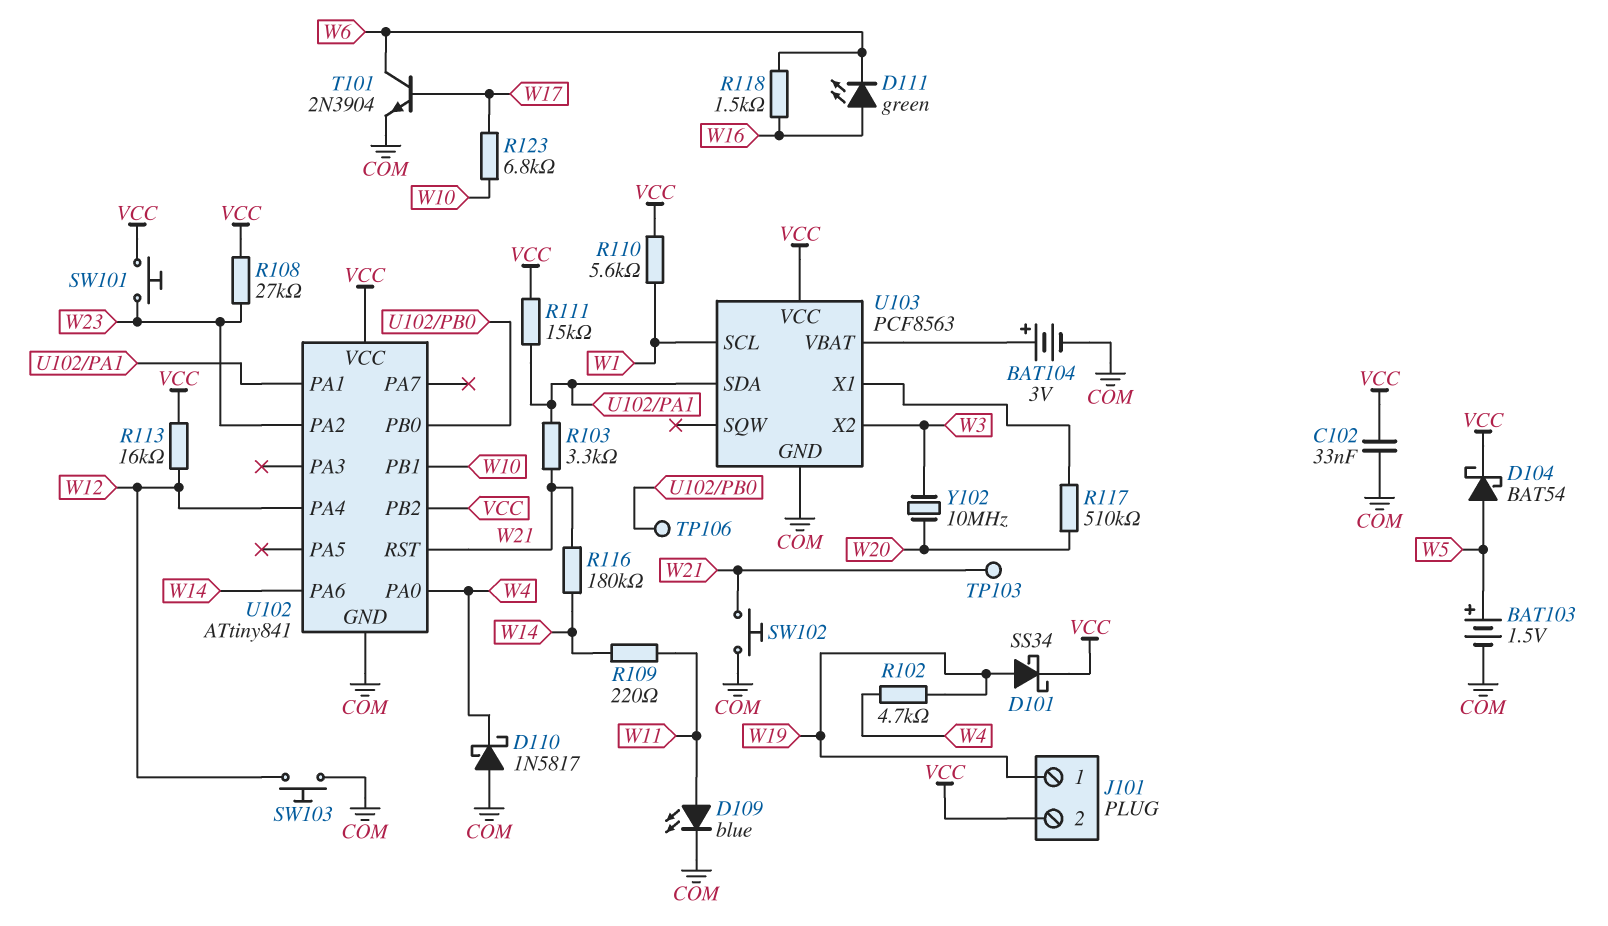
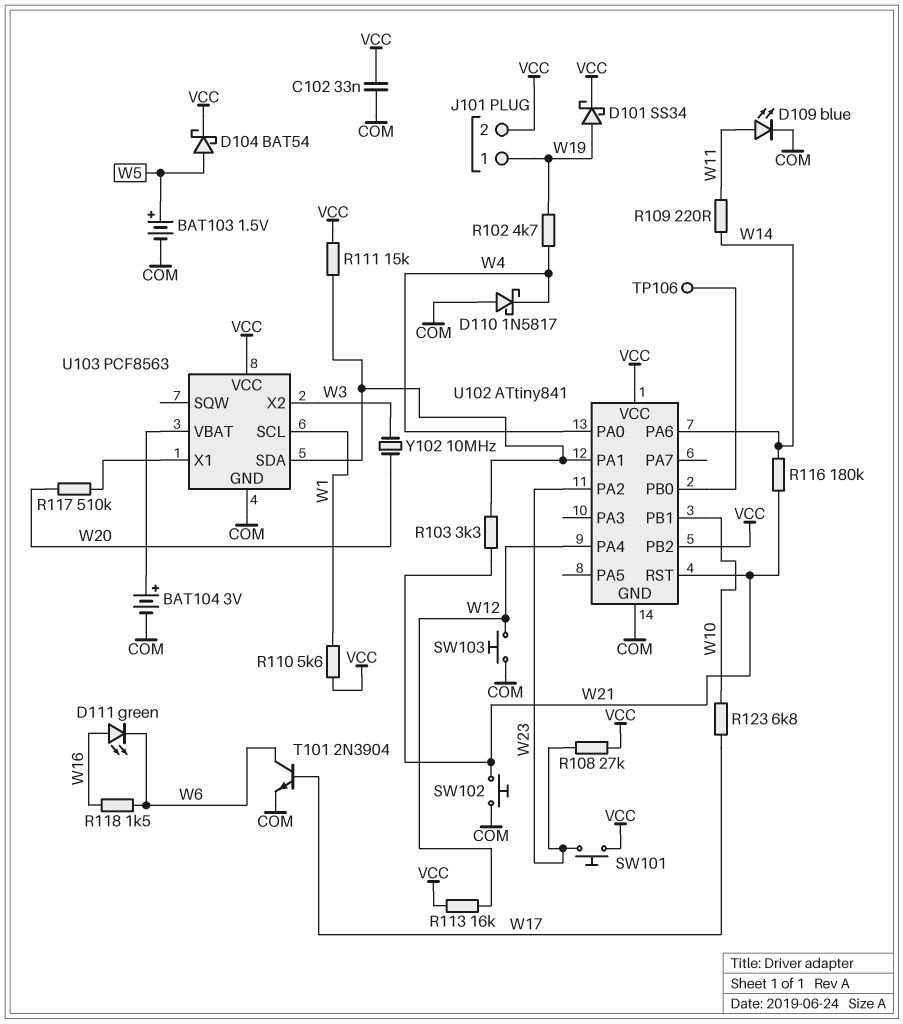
TP103: test point (W21) -> none

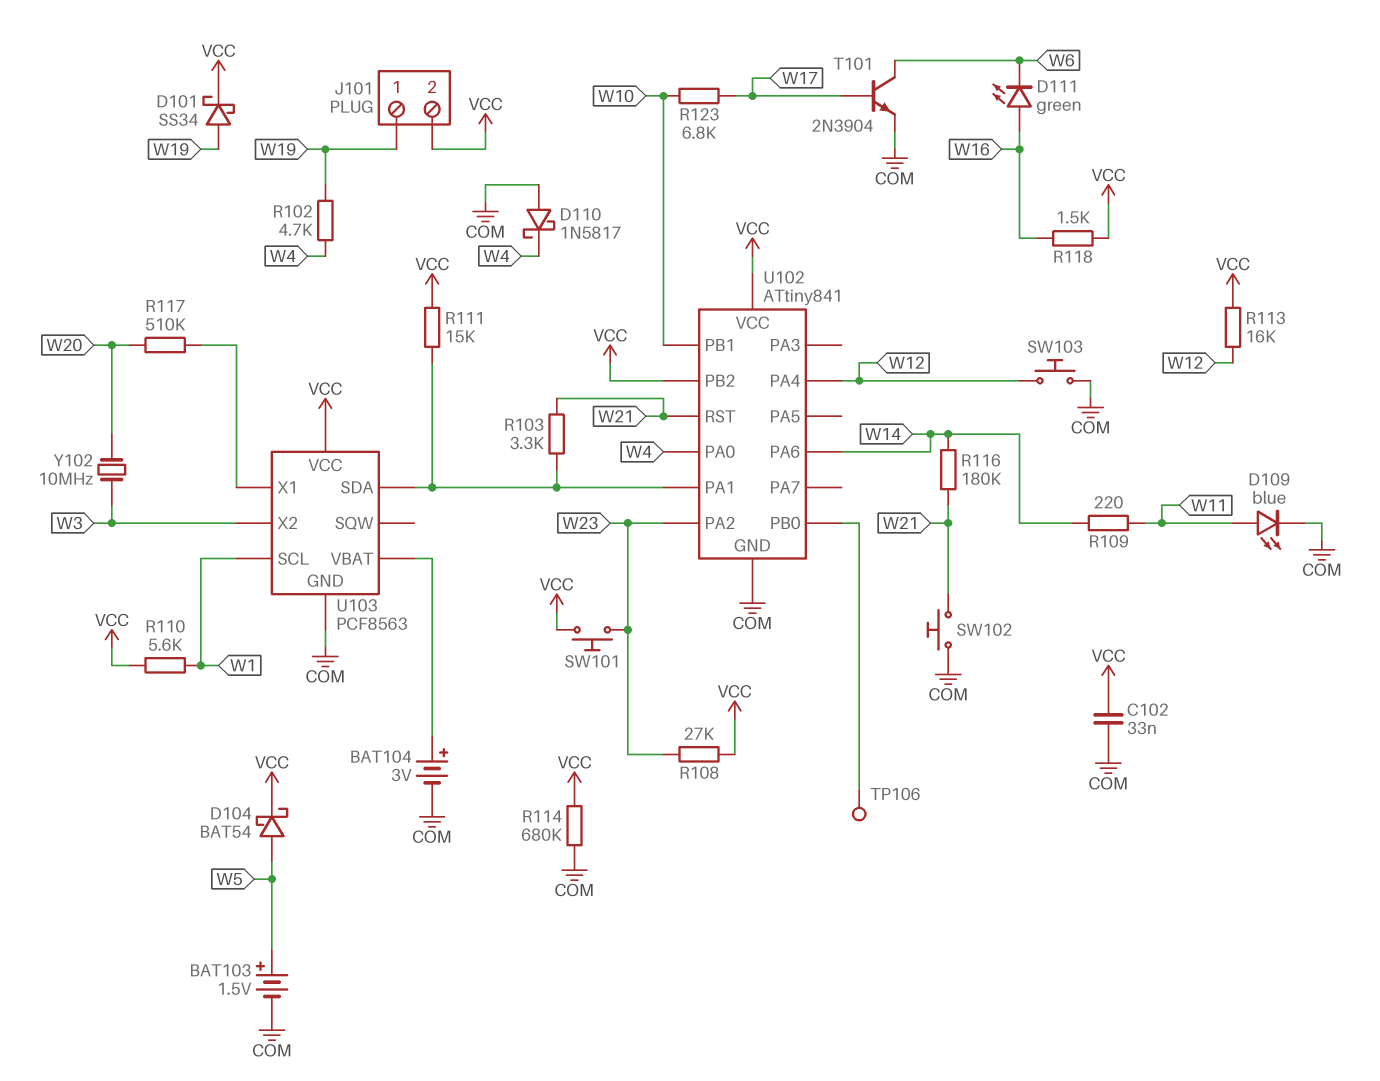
R114: none -> 680k (COM, VCC)
R118: 1.5k (W6, W16) -> 1.5k (VCC, W16)

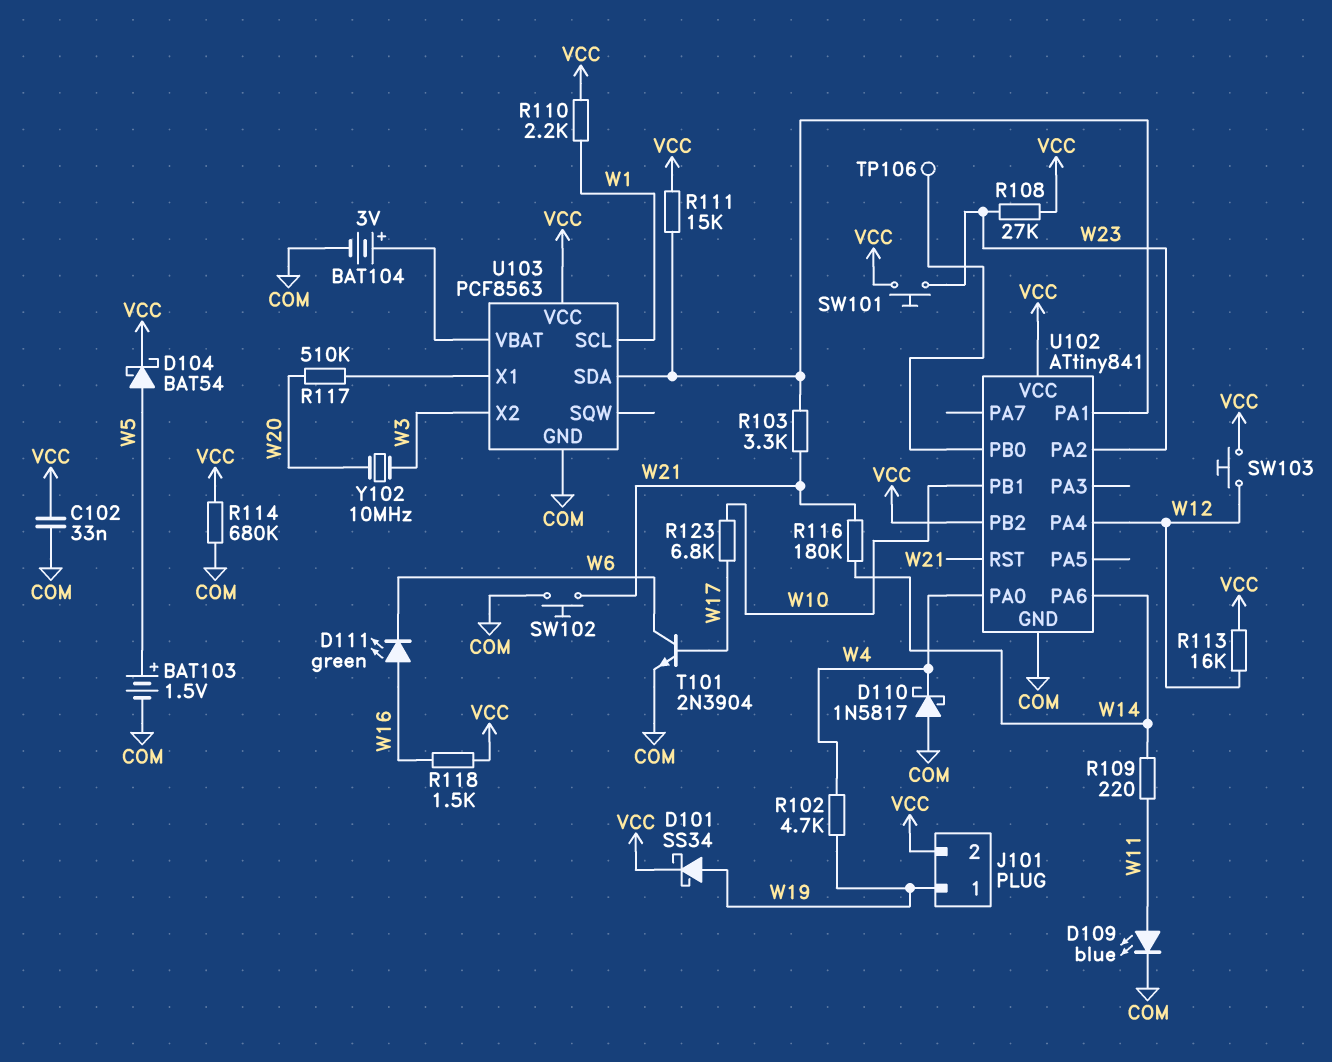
R110: 5.6k (VCC, W1) -> 2.2k (VCC, W1)
SW103: button (COM, W12) -> button (VCC, W12)

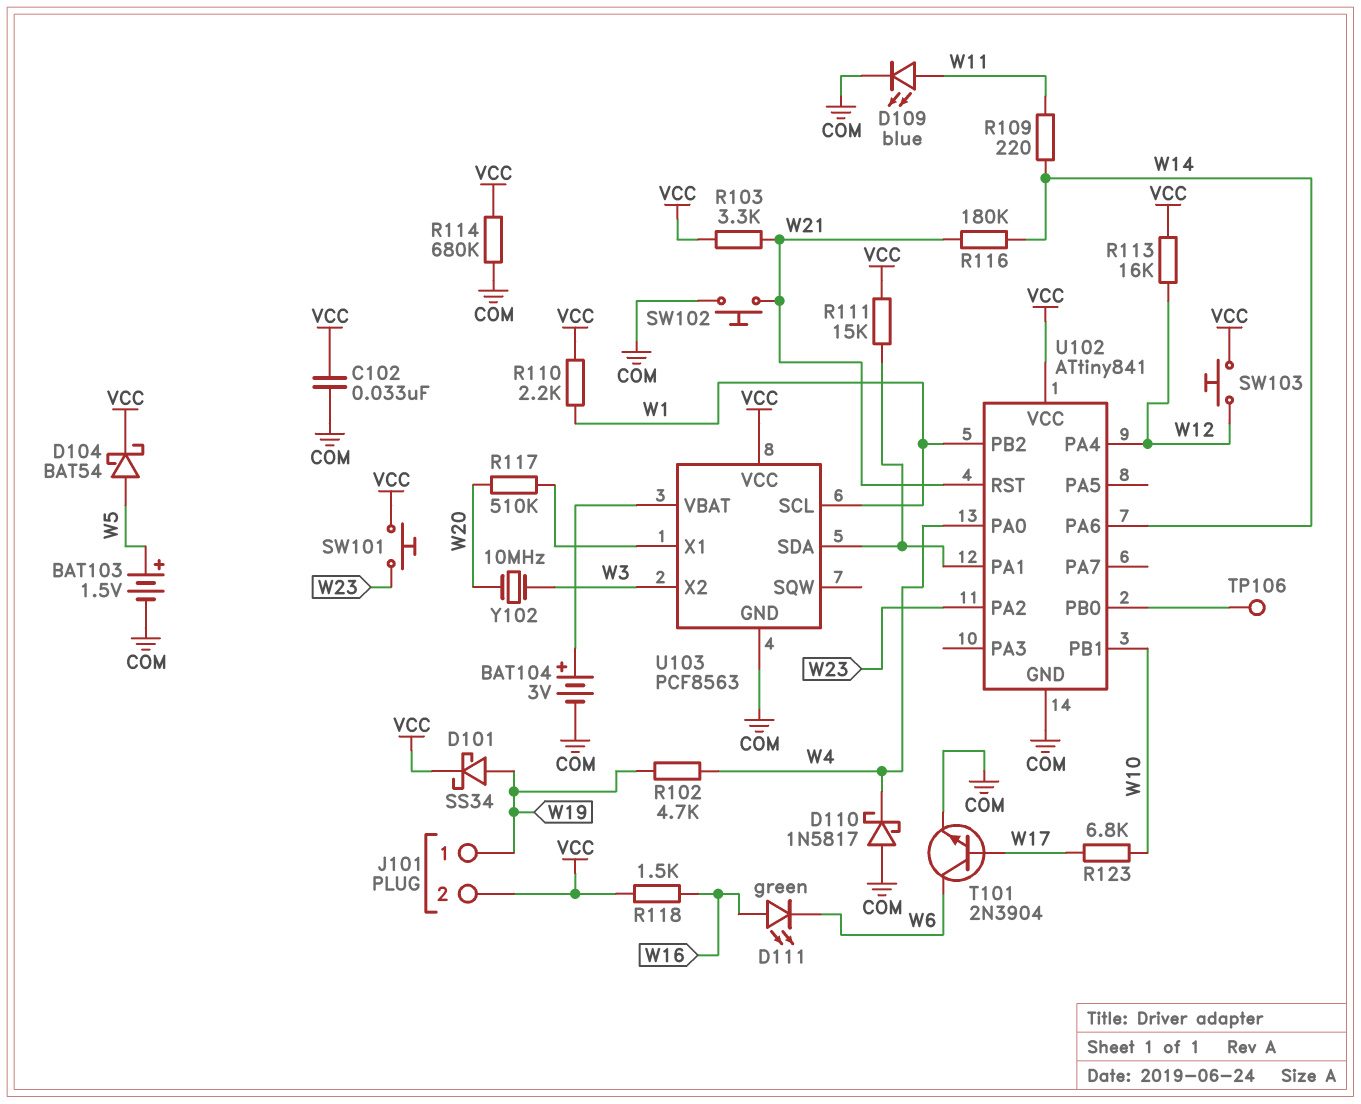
R103: 3.3k (U102/PA1, W21) -> 3.3k (VCC, W21)
R108: 27k (VCC, W23) -> none
U102 pin PB2: VCC -> W1

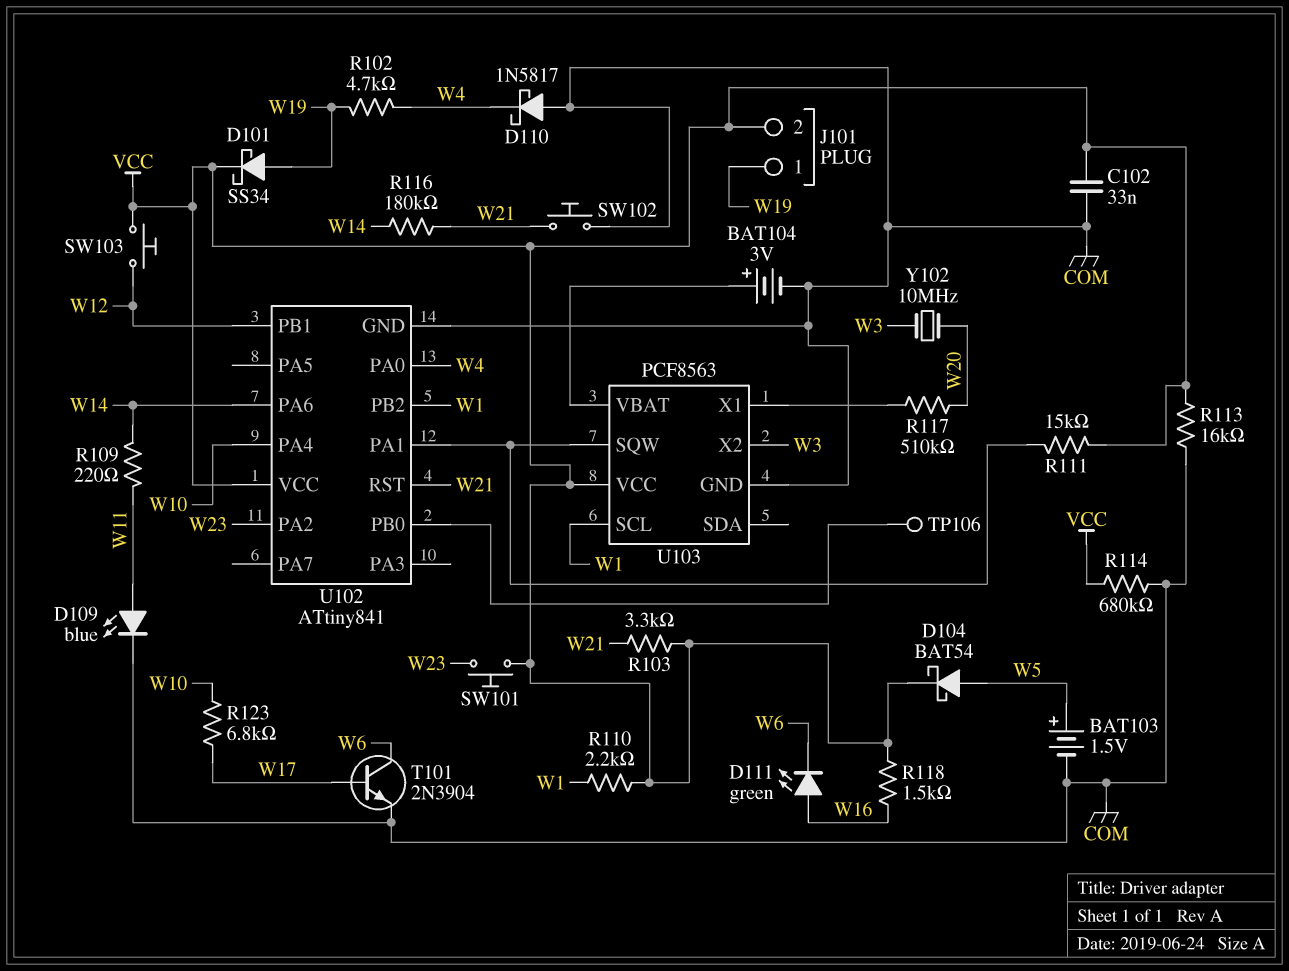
R113: 16k (VCC, W12) -> 16k (COM, VCC)
U102 pin PA4: W12 -> W10
U102 pin PB1: W10 -> W12
U103 pin SDA: U102/PA1 -> none
U103 pin SQW: none -> U102/PA1

